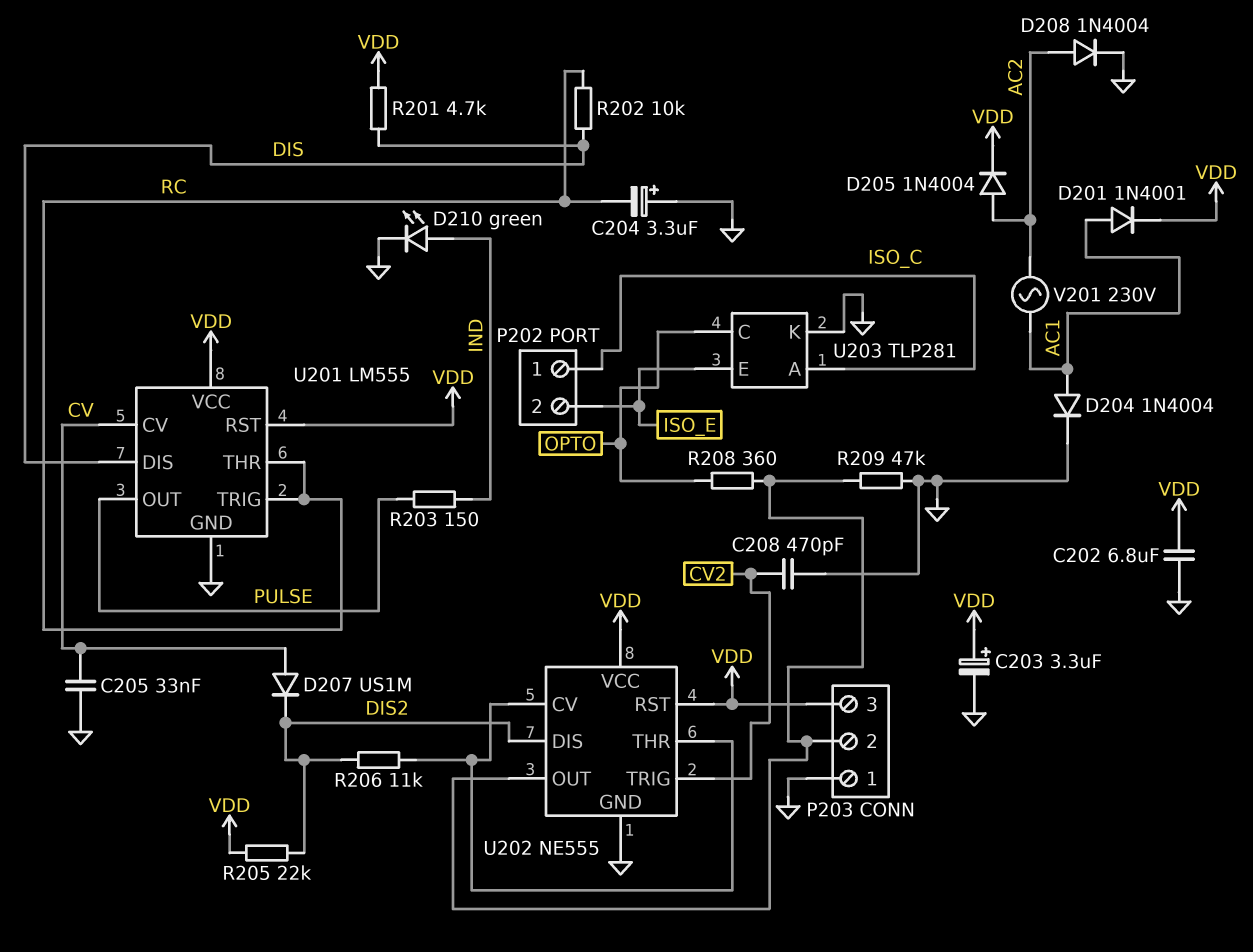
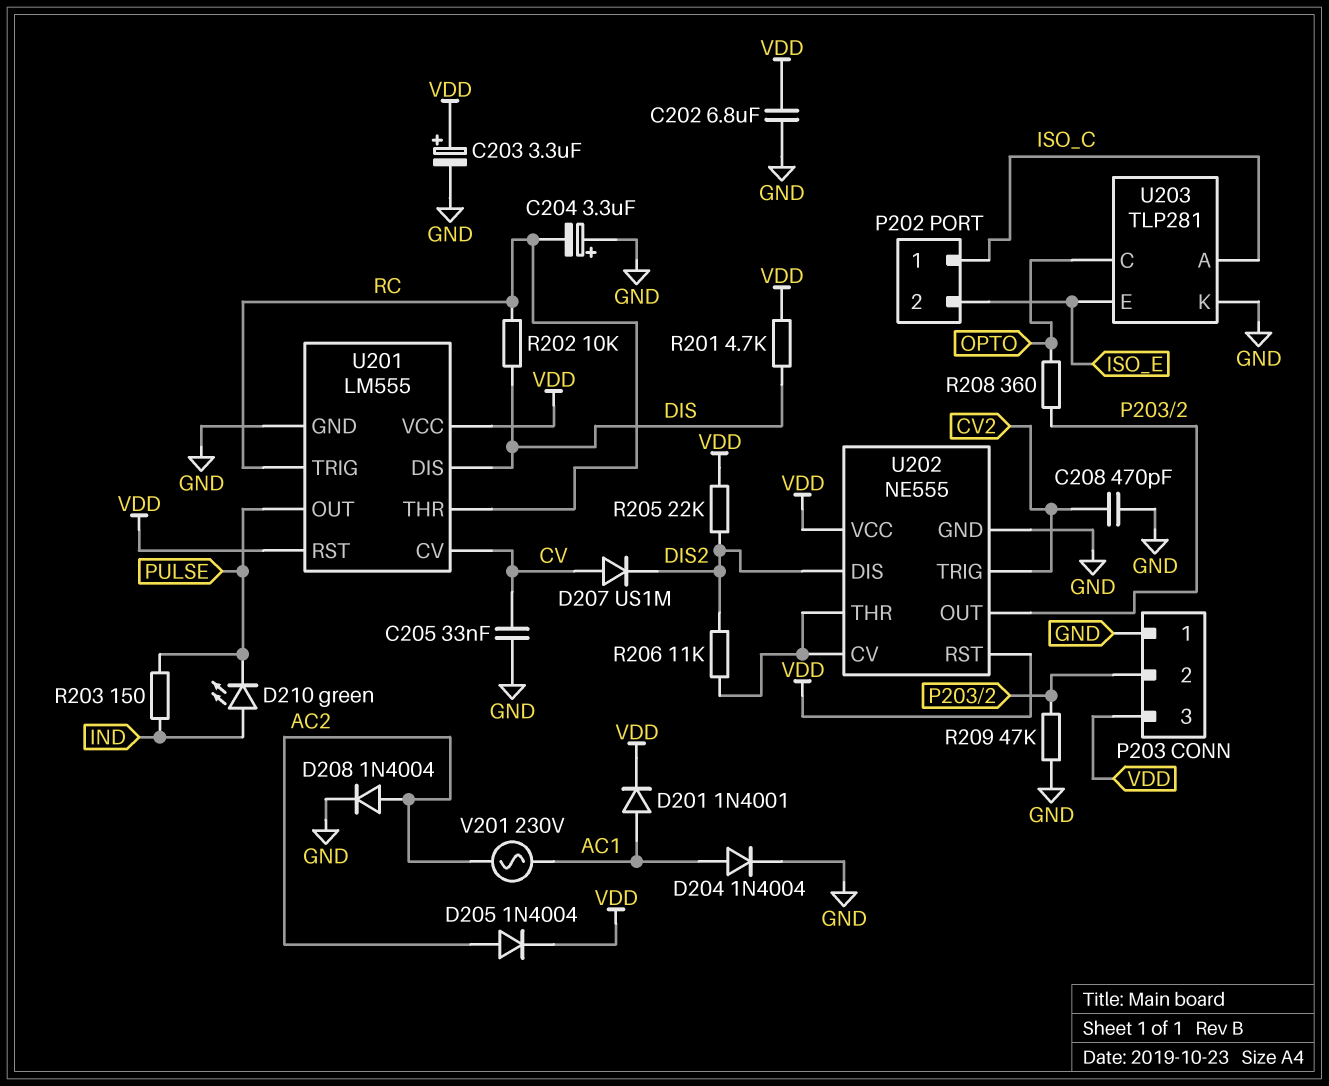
D210: LED green (A IND, K GND) -> LED green (A IND, K PULSE)

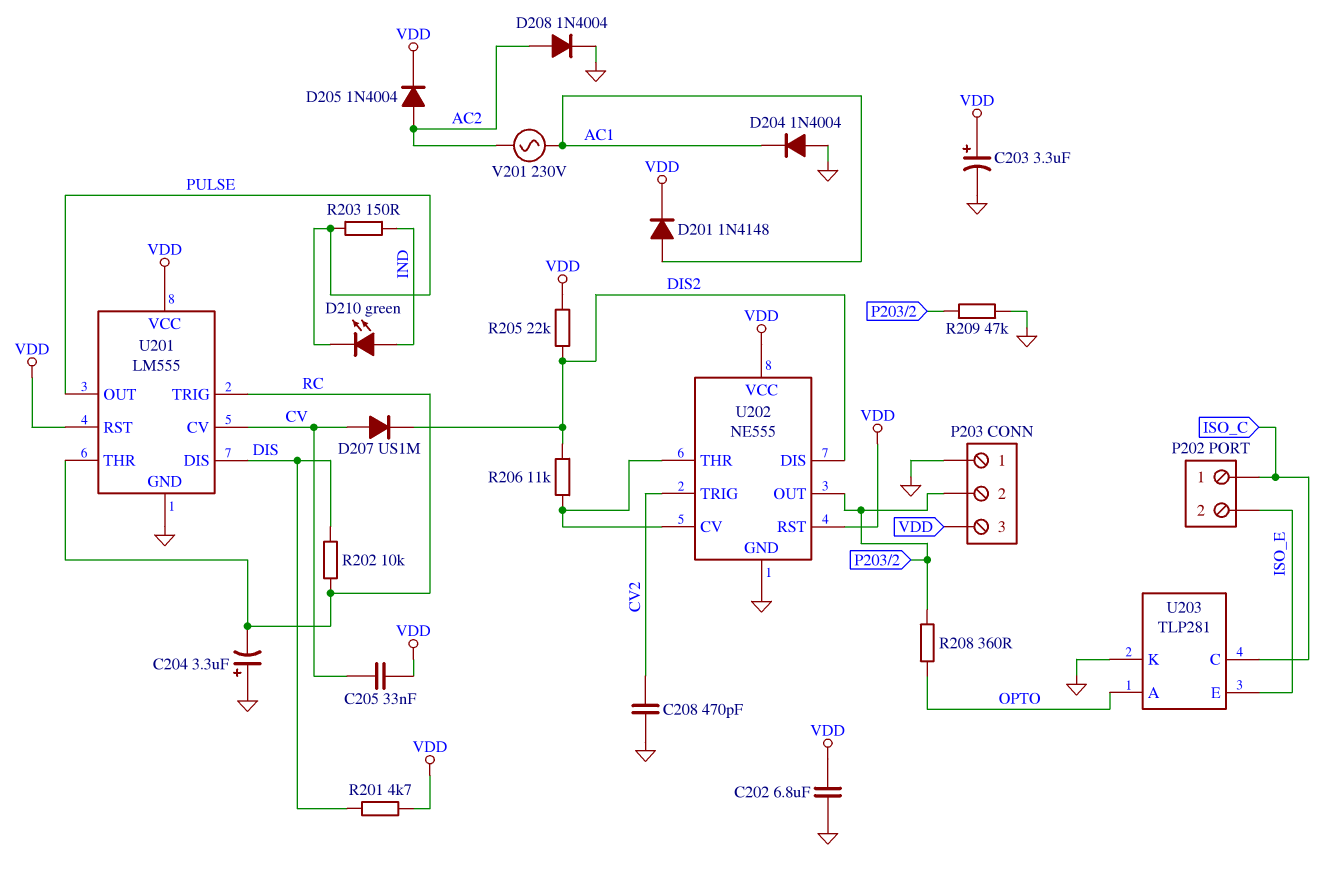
C205: 33nF (CV, GND) -> 33nF (CV, VDD)
D201: diode 1N4001 (A AC1, K VDD) -> diode 1N4148 (A AC1, K VDD)
D204: diode 1N4004 (A AC1, K GND) -> diode 1N4004 (A GND, K AC1)
U203 pin A: ISO_C -> OPTO
U203 pin C: OPTO -> ISO_C

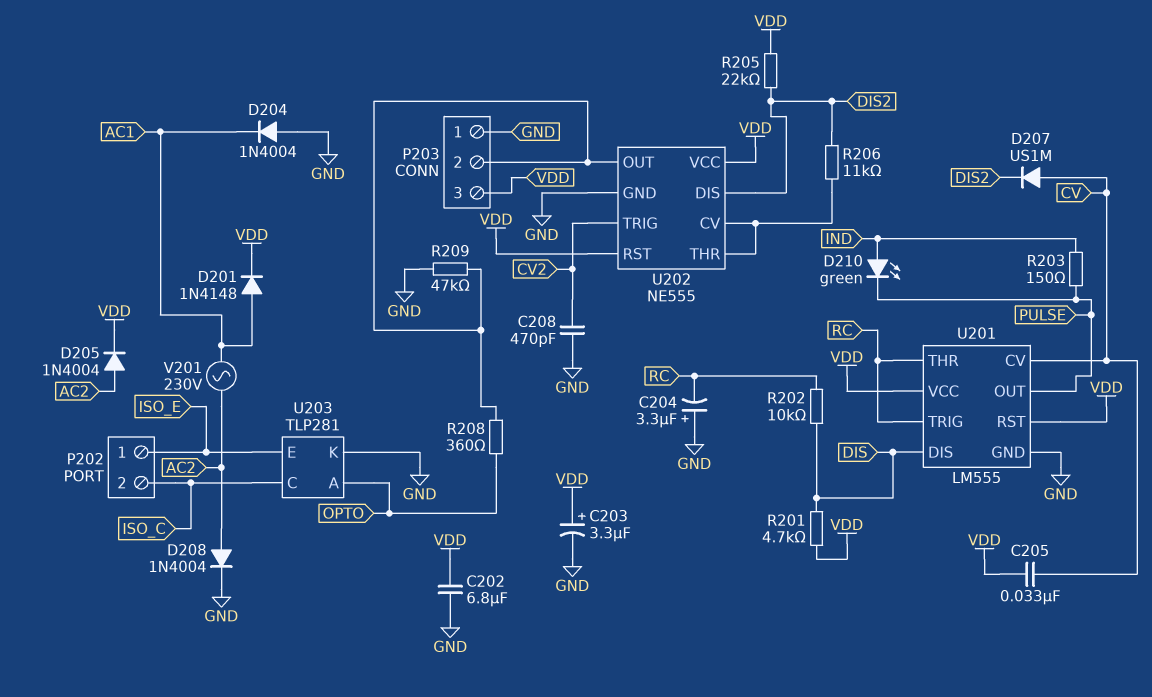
P202 pin 1: ISO_C -> ISO_E
P202 pin 2: ISO_E -> ISO_C

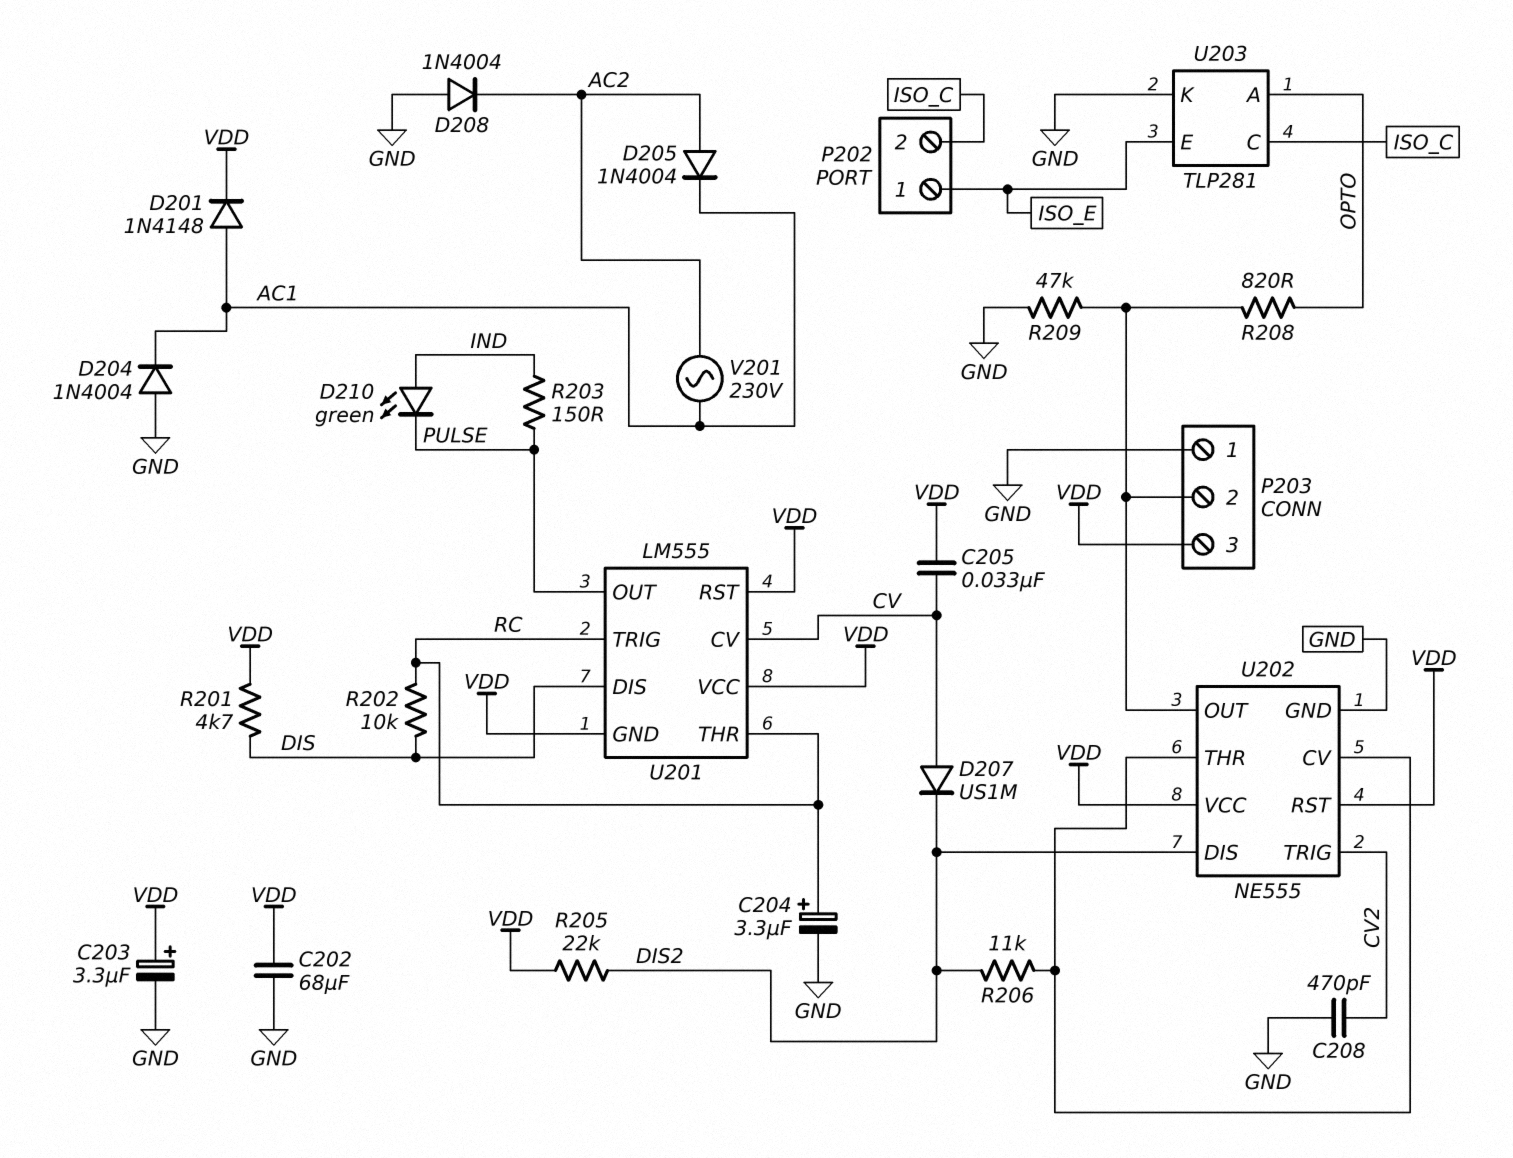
C202: 6.8uF (GND, VDD) -> 68uF (GND, VDD)
C204: 3.3uF (plus GND, minus RC) -> 3.3uF (plus RC, minus GND)
D205: diode 1N4004 (A AC2, K VDD) -> diode 1N4004 (A AC2, K AC1)
D208: diode 1N4004 (A AC2, K GND) -> diode 1N4004 (A GND, K AC2)
R208: 360 (OPTO, P203/2) -> 820 (OPTO, P203/2)
U201 pin GND: GND -> VDD

